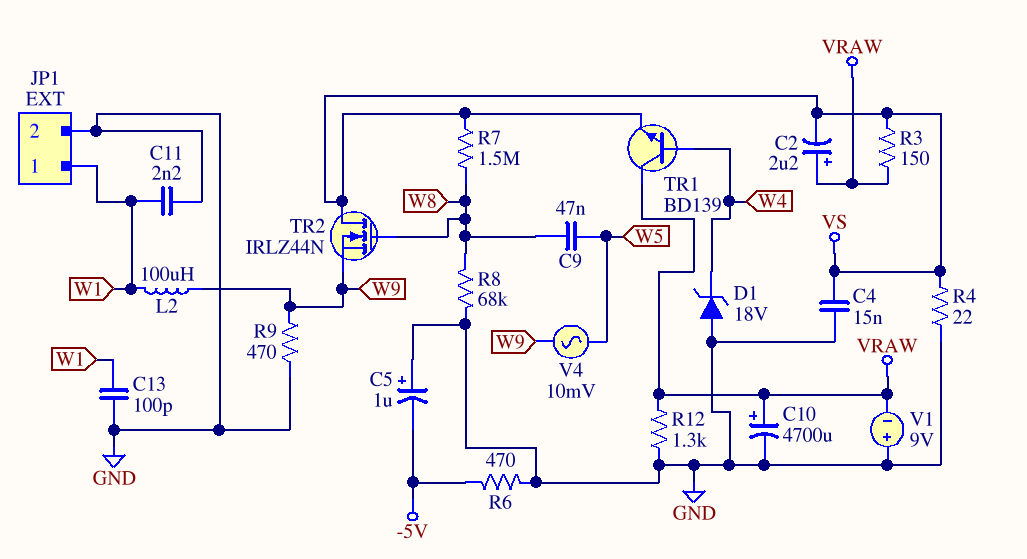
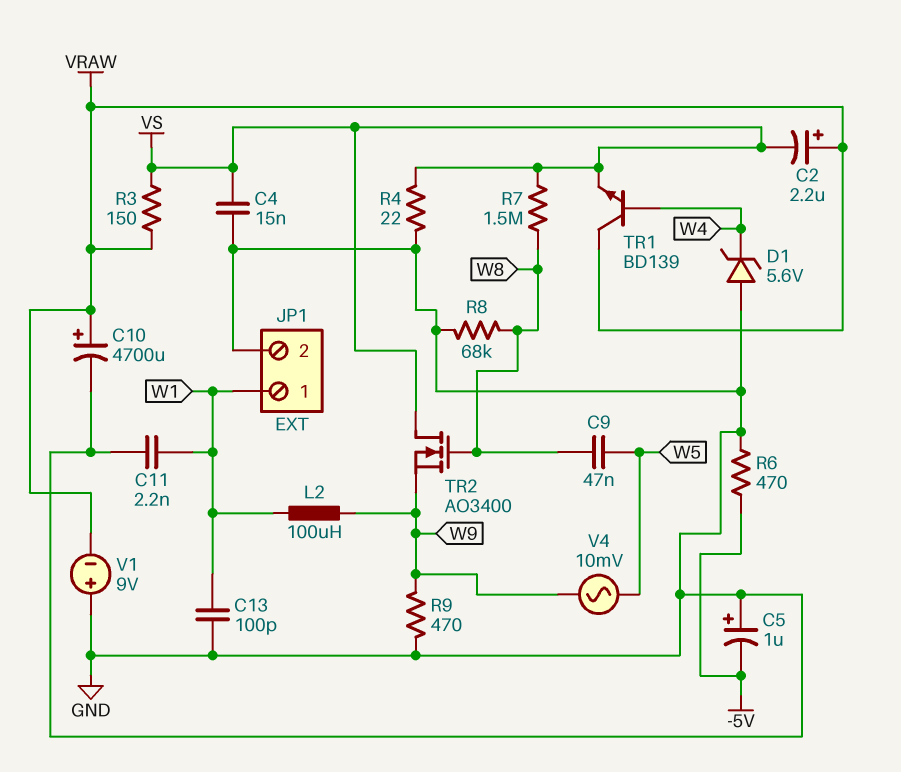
D1: zener 18V (A GND, K W4) -> zener 5.6V (A GND, K W4)
R12: 1.3k (GND, VRAW) -> none
TR2: NMOS IRLZ44N (G W8, D VS, S W9) -> NMOS AO3400 (G W8, D VS, S W9)

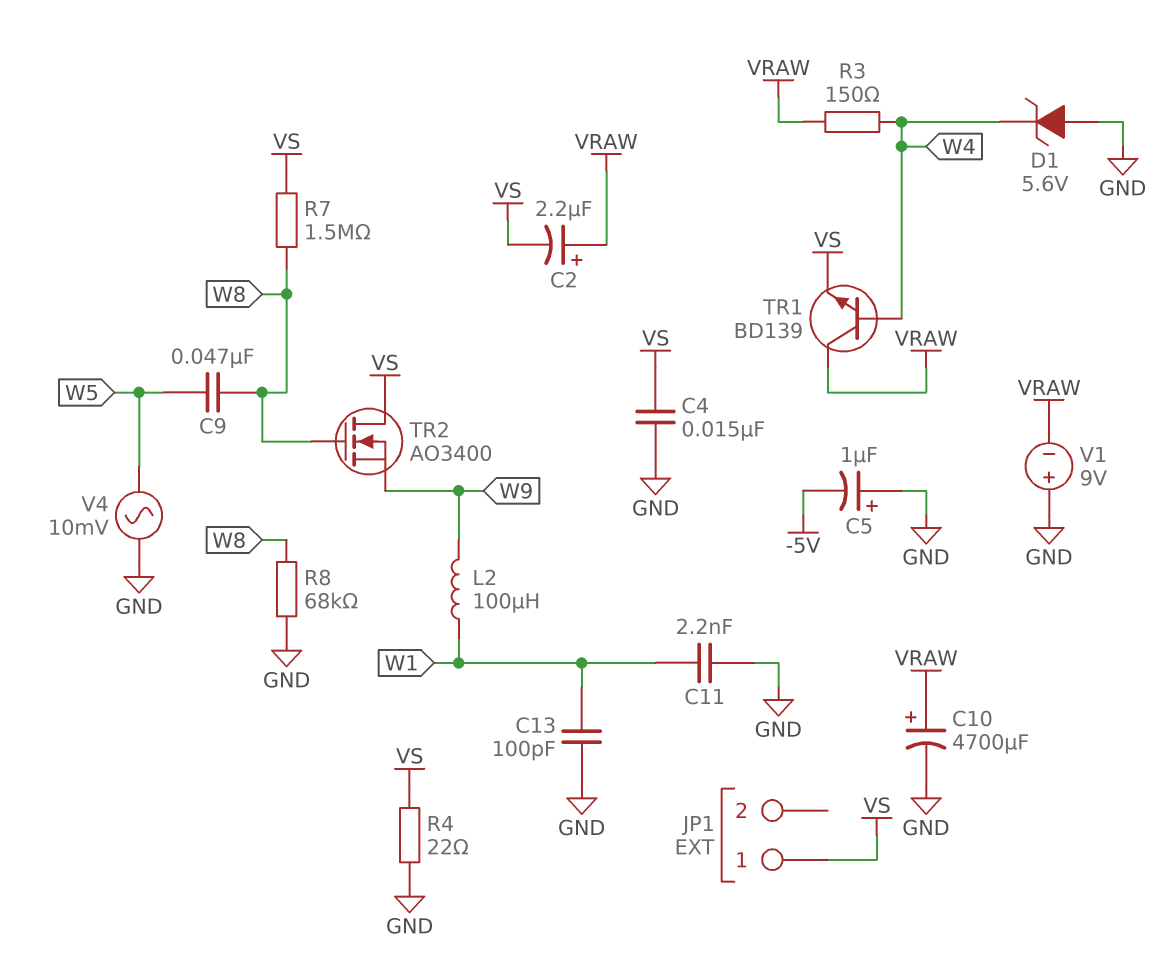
JP1 pin 1: W1 -> VS
JP1 pin 2: GND -> none
R3: 150 (VRAW, VS) -> 150 (VRAW, W4)
R6: 470 (-5V, GND) -> none
R9: 470 (GND, W9) -> none
V4: AC 10mV (W5, W9) -> AC 10mV (GND, W5)

